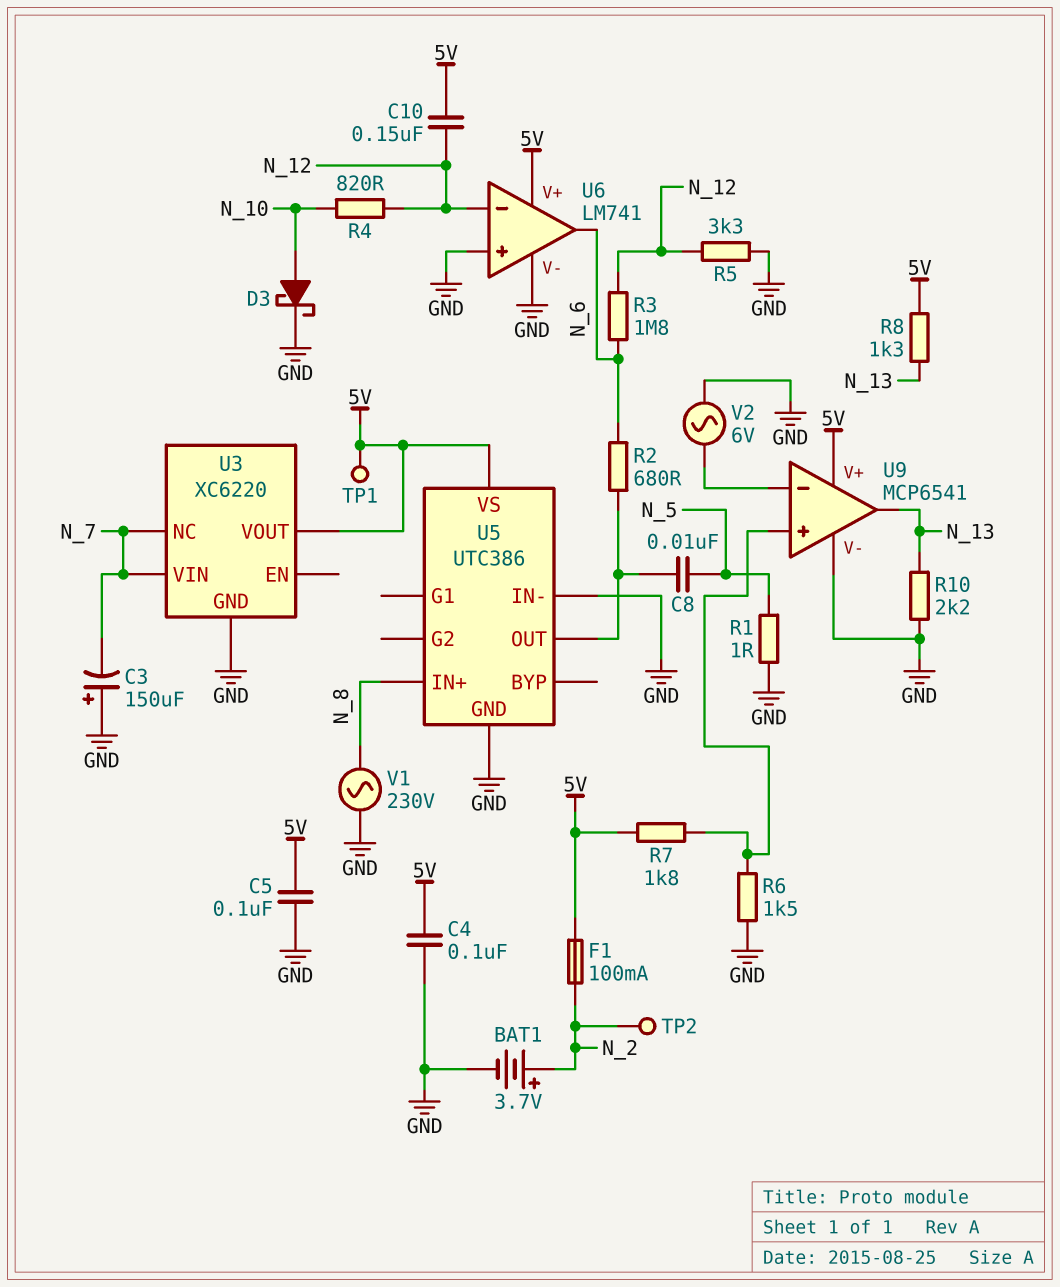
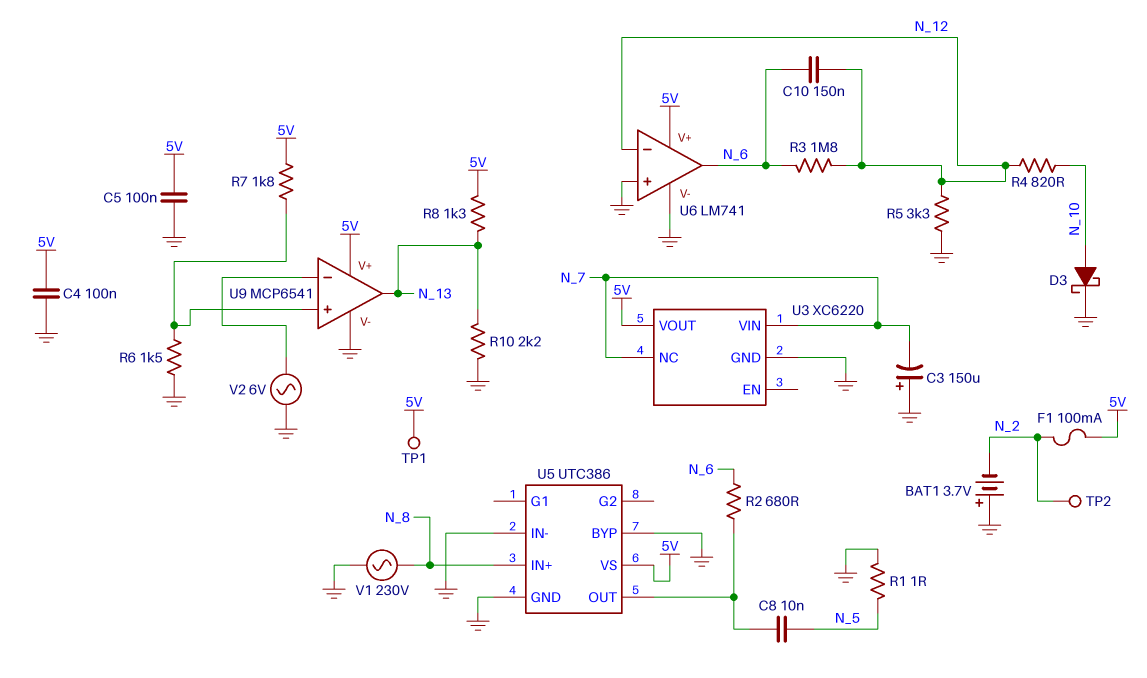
BAT1: 3.7V (plus N_2, minus GND) -> 3.7V (plus GND, minus N_2)
C10: 150nF (5V, N_12) -> 150nF (N_6, N_12)
U5 pin BYP: none -> GND

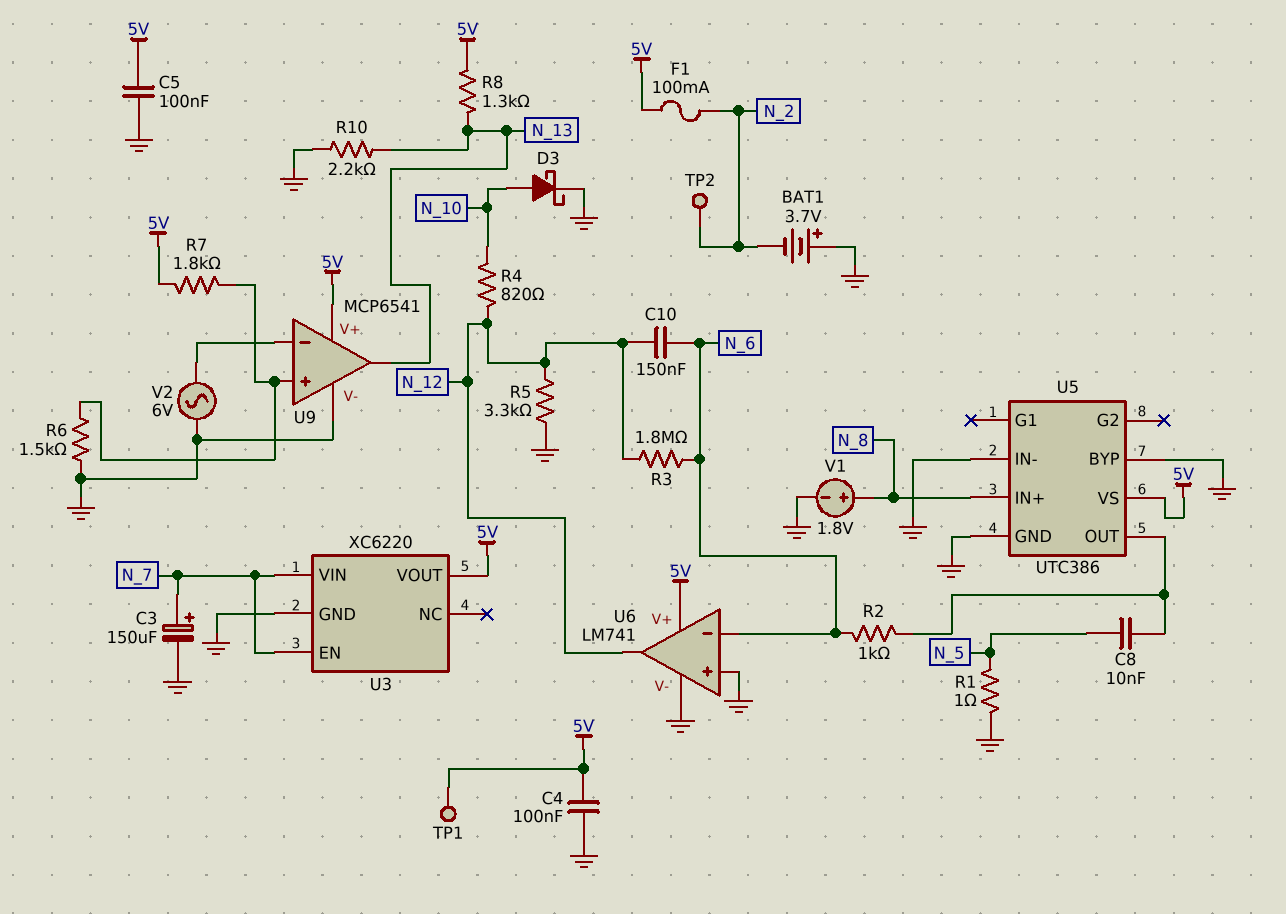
C3: 150uF (plus GND, minus N_7) -> 150uF (plus N_7, minus GND)
R2: 680 (N_6, U5/OUT) -> 1k (N_6, U5/OUT)
U3 pin EN: none -> N_7
U3 pin NC: N_7 -> none
U6 pin in-: N_12 -> N_6
U6 pin out: N_6 -> N_12
V1: AC 230V (GND, N_8) -> 1.8V (plus N_8, minus GND)

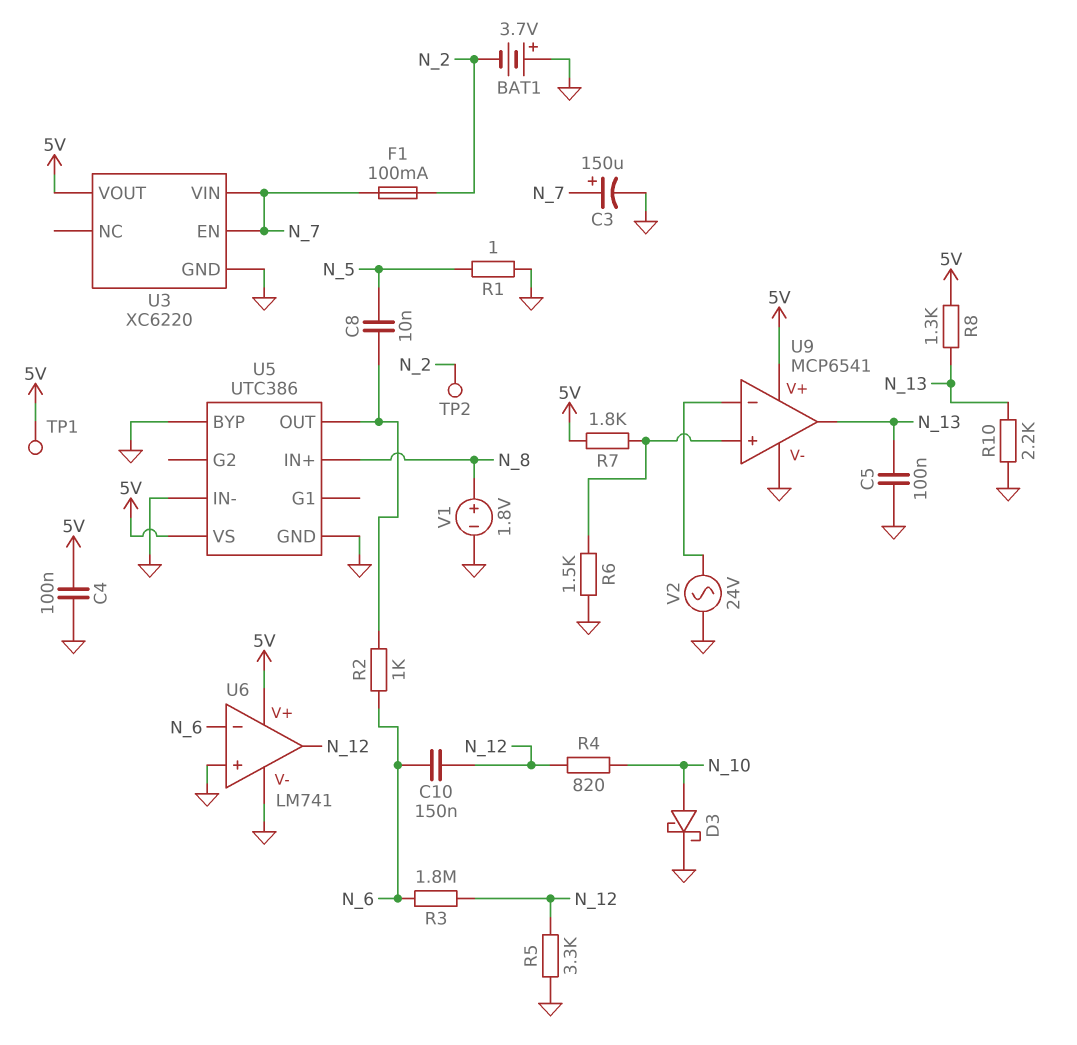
C5: 100nF (5V, GND) -> 100nF (GND, N_13)
F1: 100mA (5V, N_2) -> 100mA (N_2, N_7)
V2: AC 6V (GND, U9/in-) -> AC 24V (GND, U9/in-)

